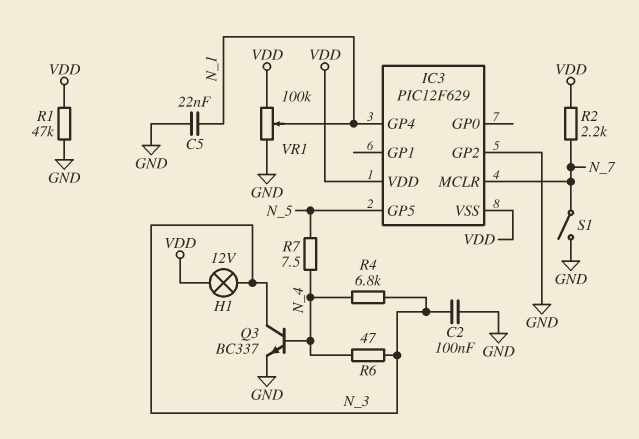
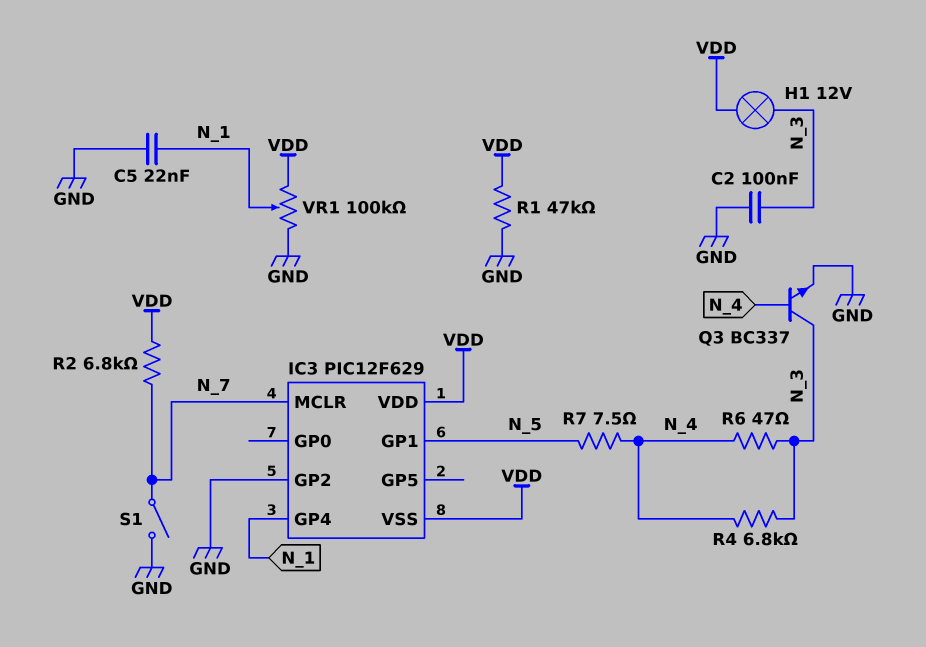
IC3 pin GP1: none -> N_5
IC3 pin GP5: N_5 -> none
R2: 2.2k (N_7, VDD) -> 6.8k (N_7, VDD)

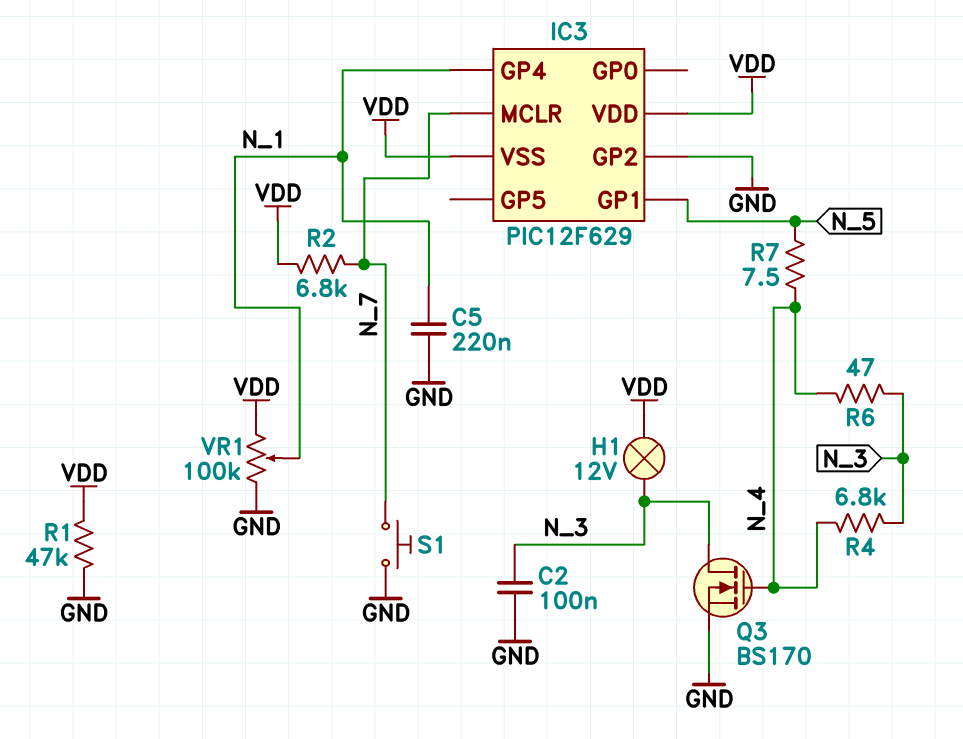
C5: 22nF (GND, N_1) -> 220nF (GND, N_1)
Q3: NPN BC337 (B N_4, C N_3, E GND) -> NMOS BS170 (G N_4, D N_3, S GND)
S1: switch (GND, N_7) -> button (GND, N_7)

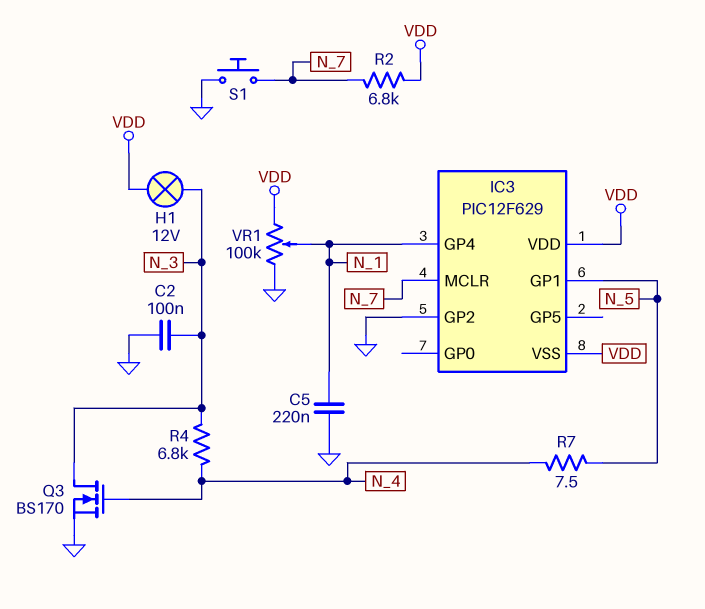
R1: 47k (GND, VDD) -> none
R6: 47 (N_3, N_4) -> none

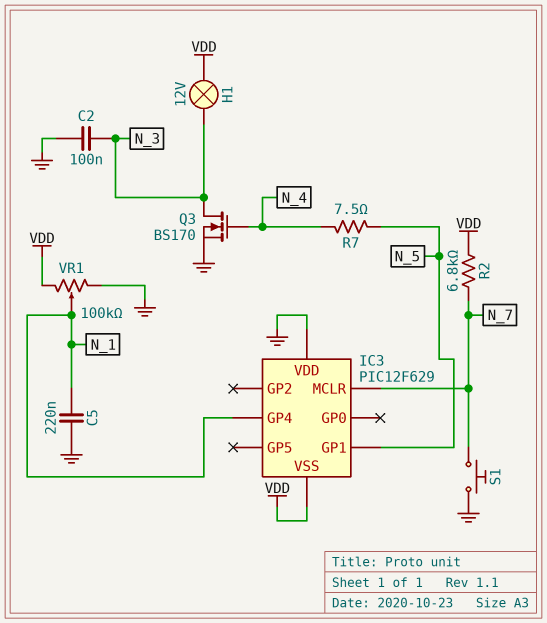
IC3 pin GP2: GND -> none
IC3 pin VDD: VDD -> GND
R4: 6.8k (N_3, N_4) -> none

